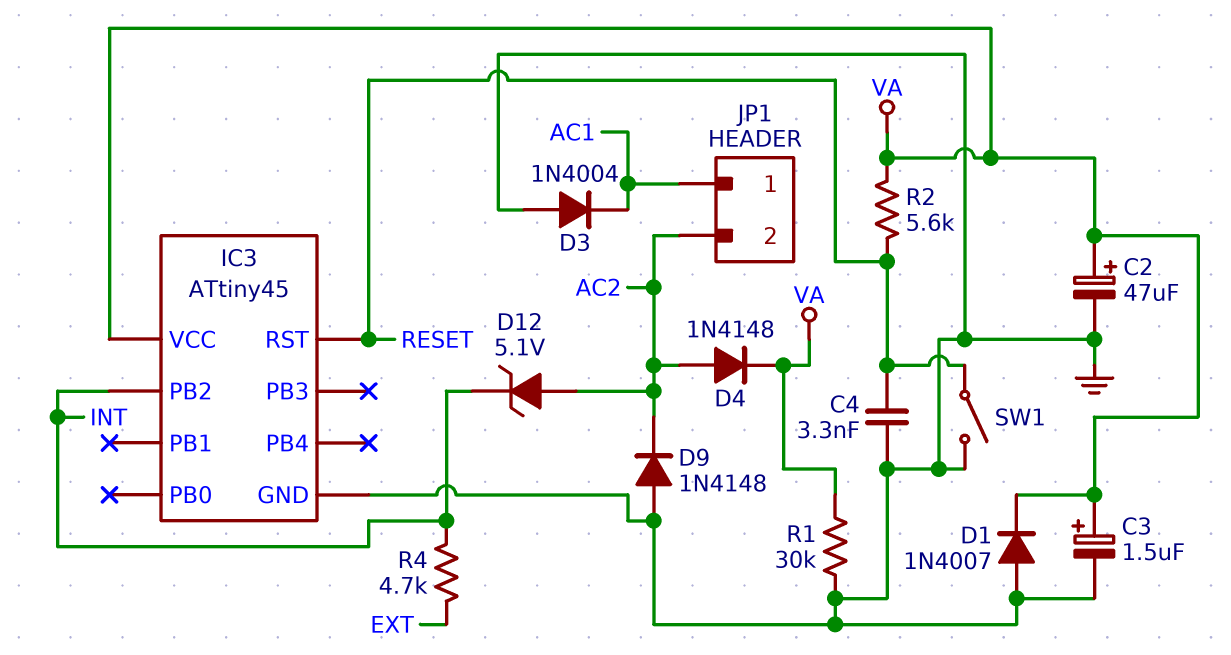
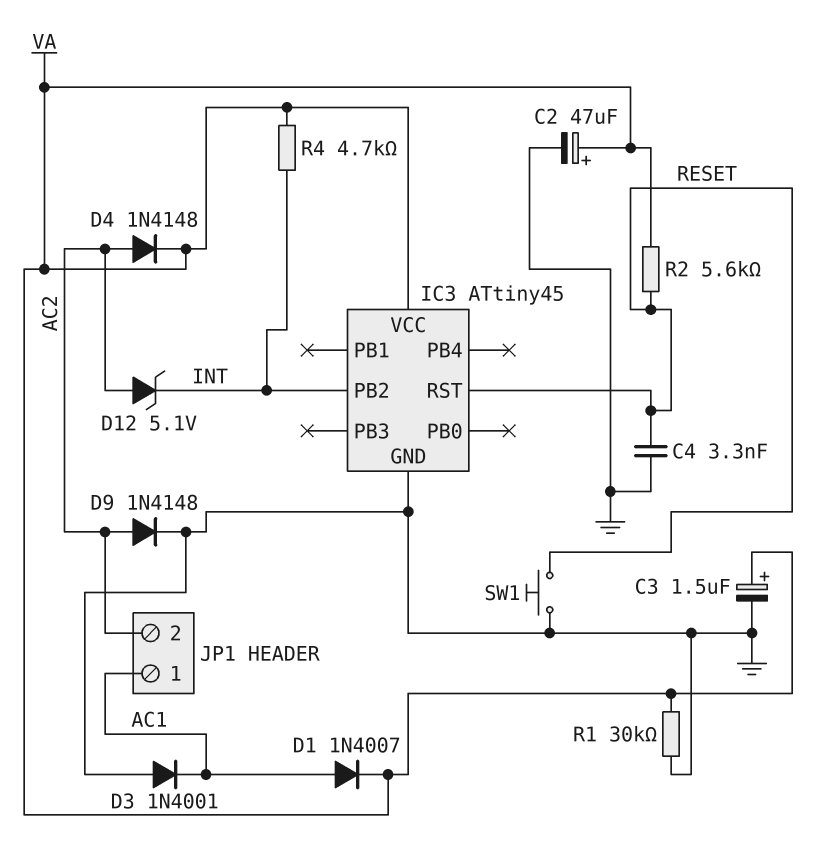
D1: diode 1N4007 (A GND, K VA) -> diode 1N4007 (A AC1, K VA)
D3: diode 1N4004 (A GND, K AC1) -> diode 1N4001 (A GND, K AC1)
D9: diode 1N4148 (A GND, K AC2) -> diode 1N4148 (A AC2, K GND)
R4: 4.7k (EXT, INT) -> 4.7k (INT, VA)
SW1: switch (GND, RESET) -> button (GND, RESET)

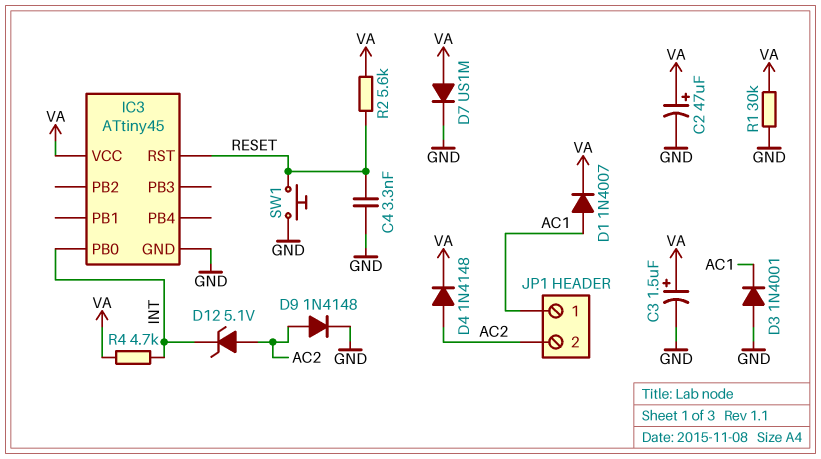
D7: none -> diode US1M (A VA, K GND)
IC3 pin PB0: none -> INT
IC3 pin PB2: INT -> none

